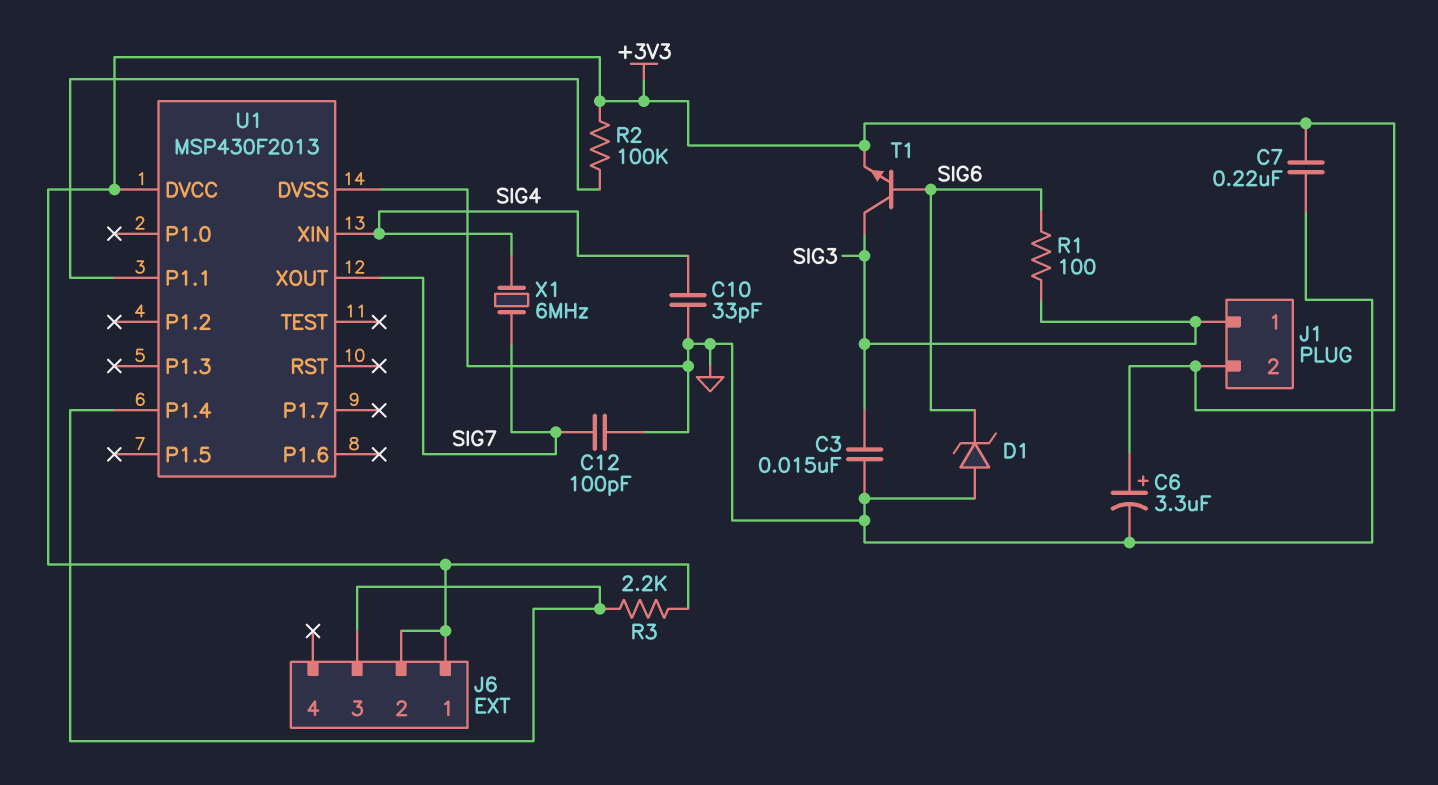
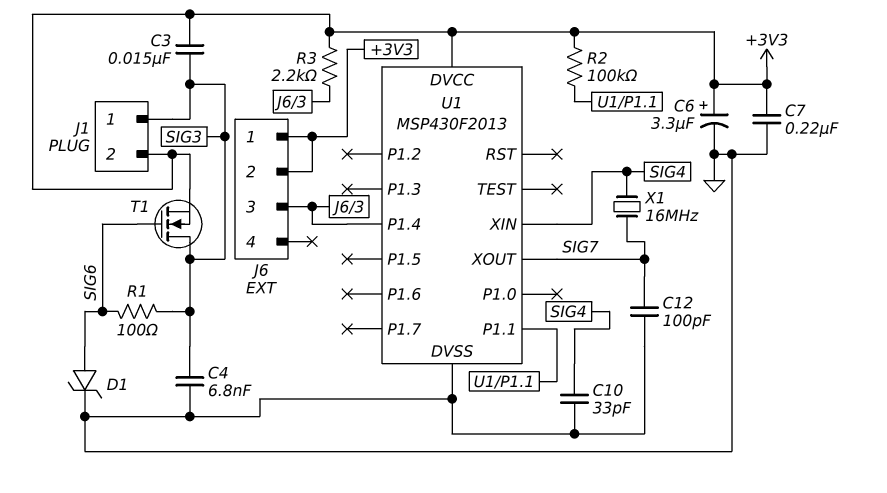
C3: 15nF (GND, SIG3) -> 15nF (+3V3, SIG3)
C4: none -> 6.8nF (GND, SIG3)
D1: zener (A GND, K SIG6) -> zener (A SIG6, K GND)
T1: NPN (B SIG6, C SIG3, E +3V3) -> NMOS (G SIG6, D SIG3, S +3V3)
X1: 6MHz (SIG4, SIG7) -> 16MHz (SIG4, SIG7)

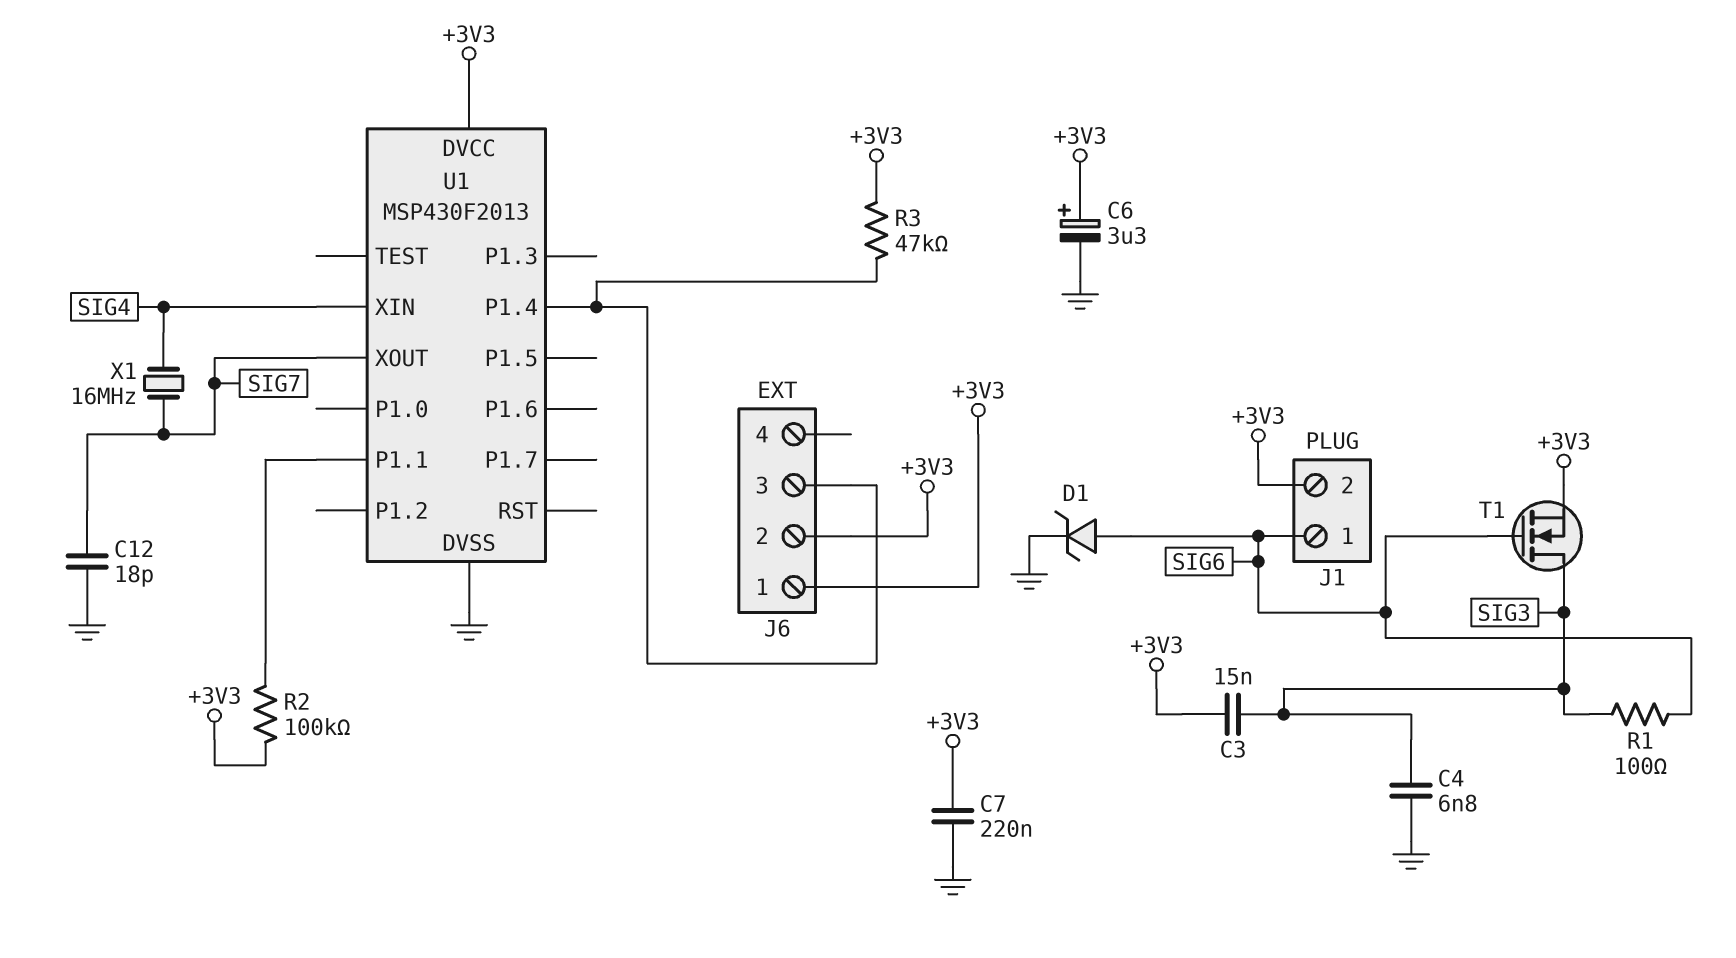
C10: 33pF (GND, SIG4) -> none
C12: 100pF (GND, SIG7) -> 18pF (GND, SIG7)
J1 pin 1: SIG3 -> SIG6
R3: 2.2k (+3V3, J6/3) -> 47k (+3V3, J6/3)

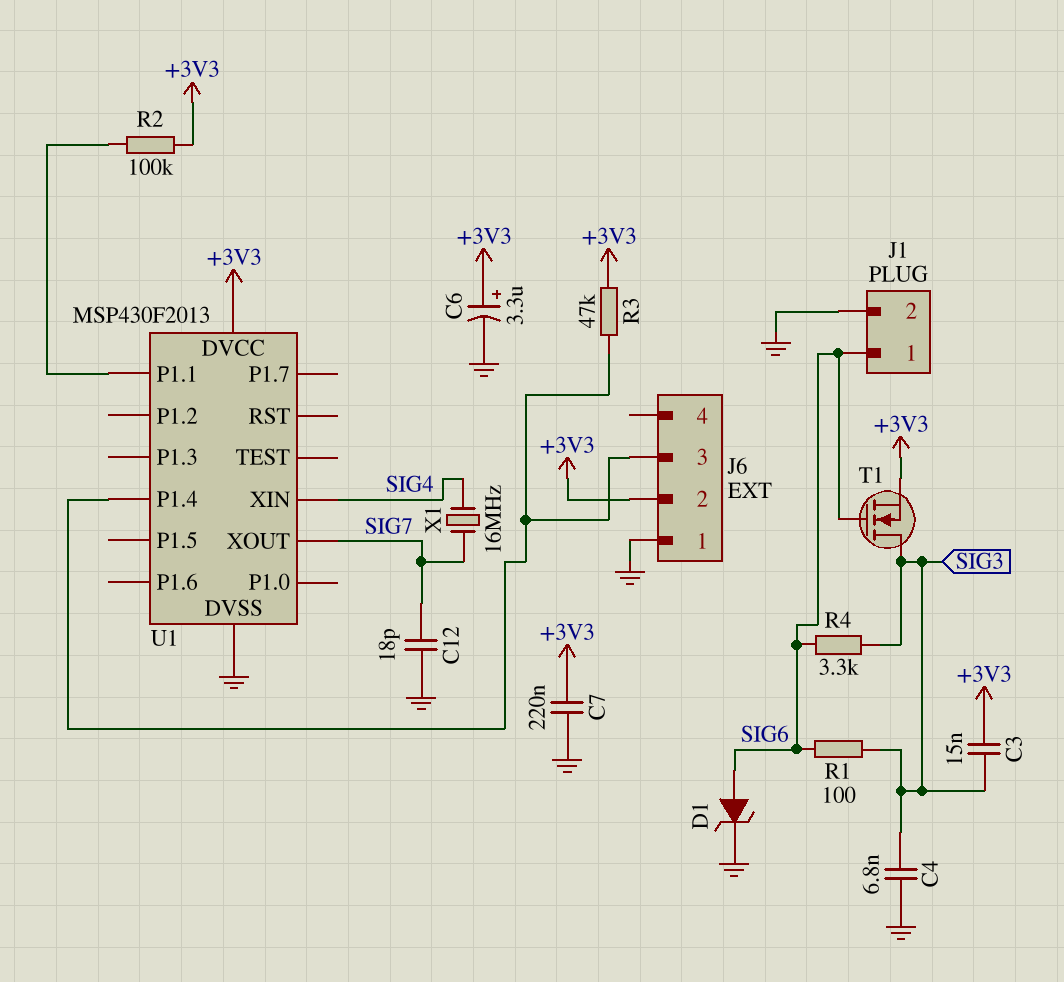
J1 pin 2: +3V3 -> GND
J6 pin 1: +3V3 -> GND
R4: none -> 3.3k (SIG3, SIG6)

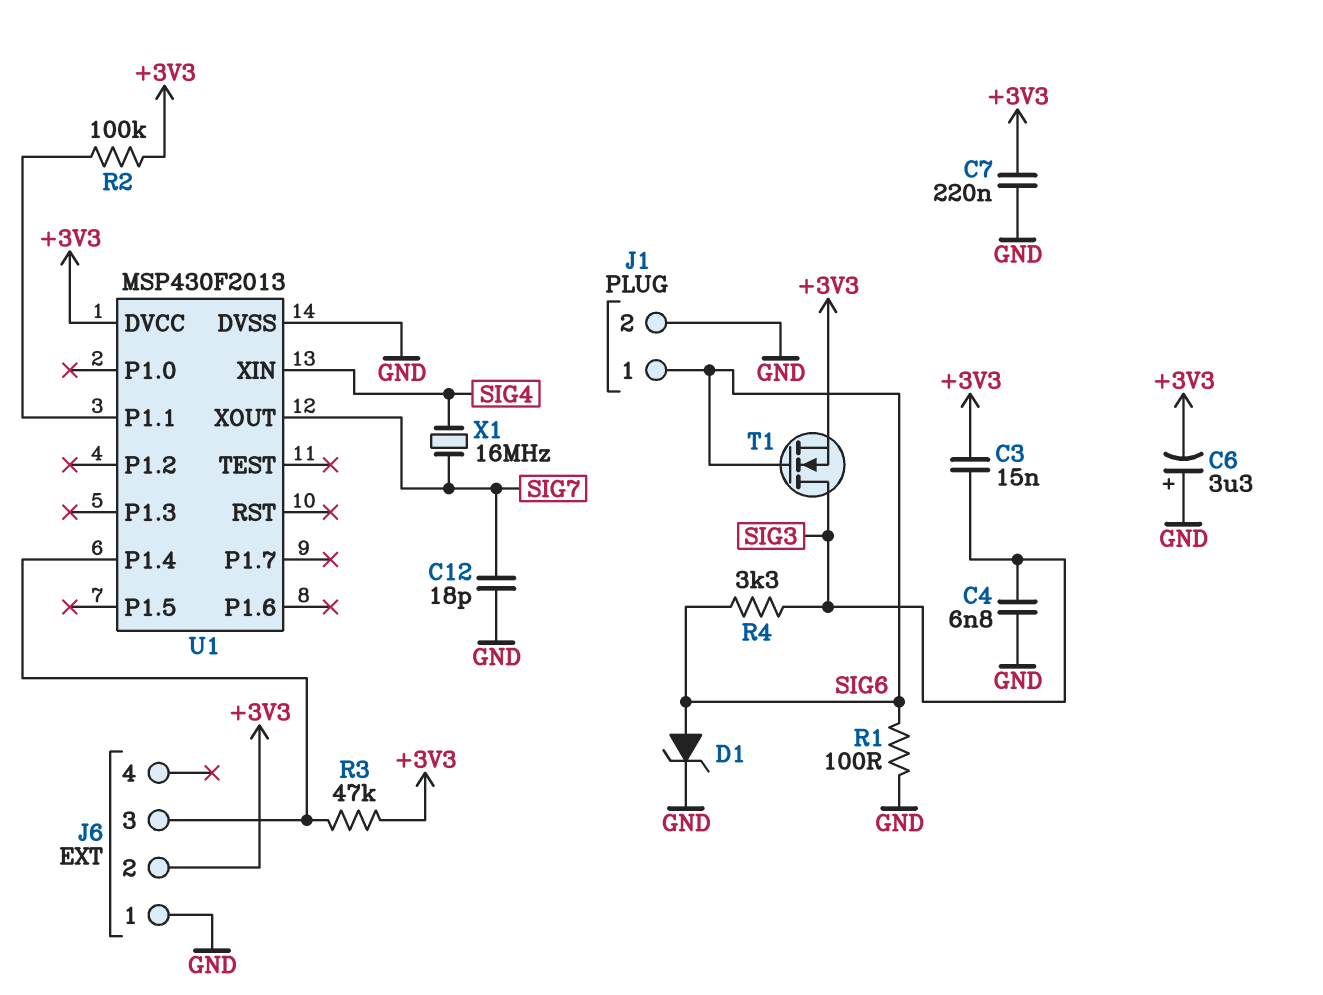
C6: 3.3uF (plus +3V3, minus GND) -> 3.3uF (plus GND, minus +3V3)
R1: 100 (SIG3, SIG6) -> 100 (GND, SIG6)

